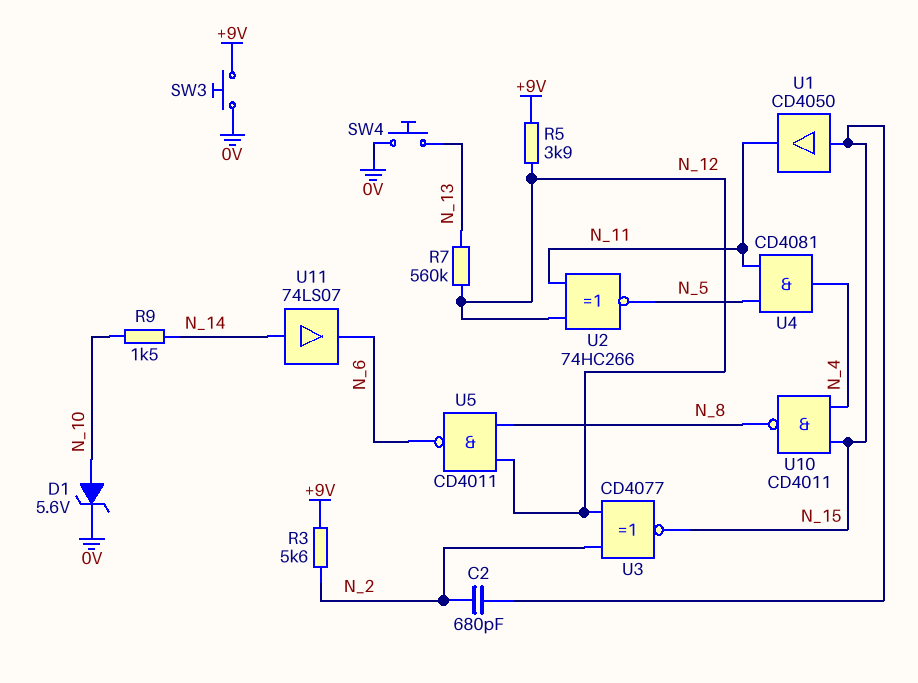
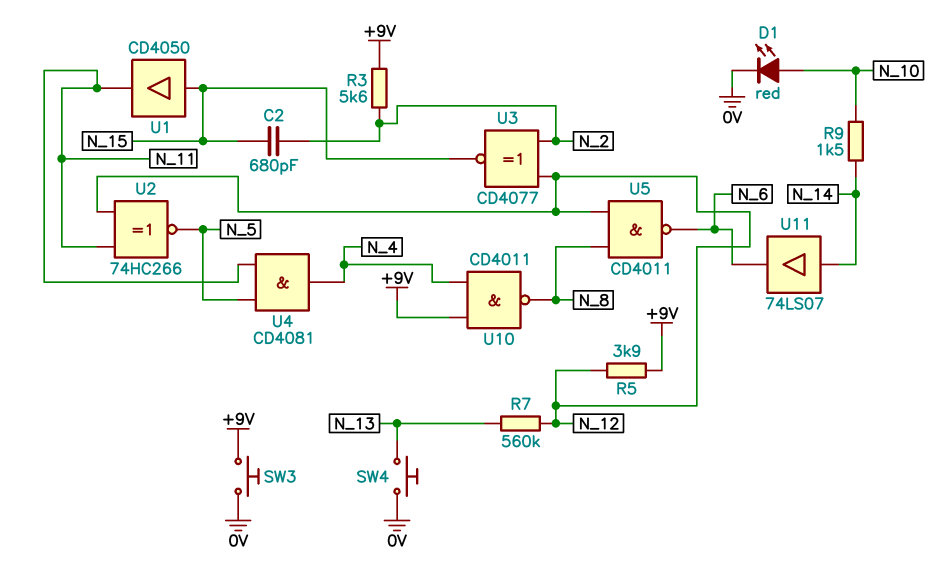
D1: zener 5.6V (A N_10, K 0V) -> LED red (A N_10, K 0V)
U10: NAND CD4011 (in N_4, in N_15, out N_8) -> NAND CD4011 (in +9V, in N_4, out N_8)

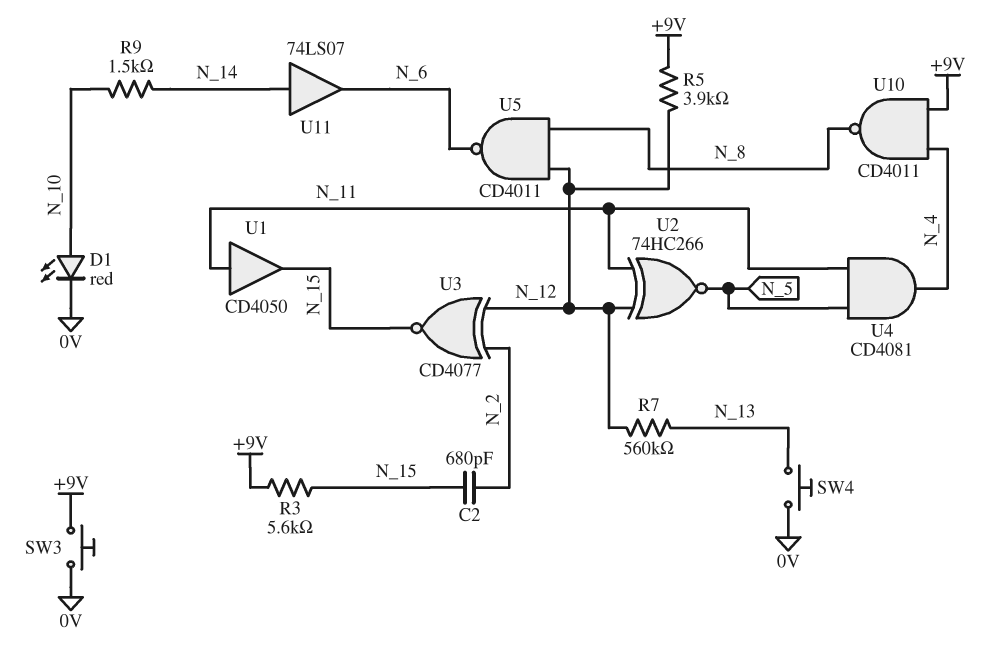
R3: 5.6k (+9V, N_2) -> 5.6k (+9V, N_15)
U1: buffer CD4050 (in N_15, out N_11) -> buffer CD4050 (in N_11, out N_15)

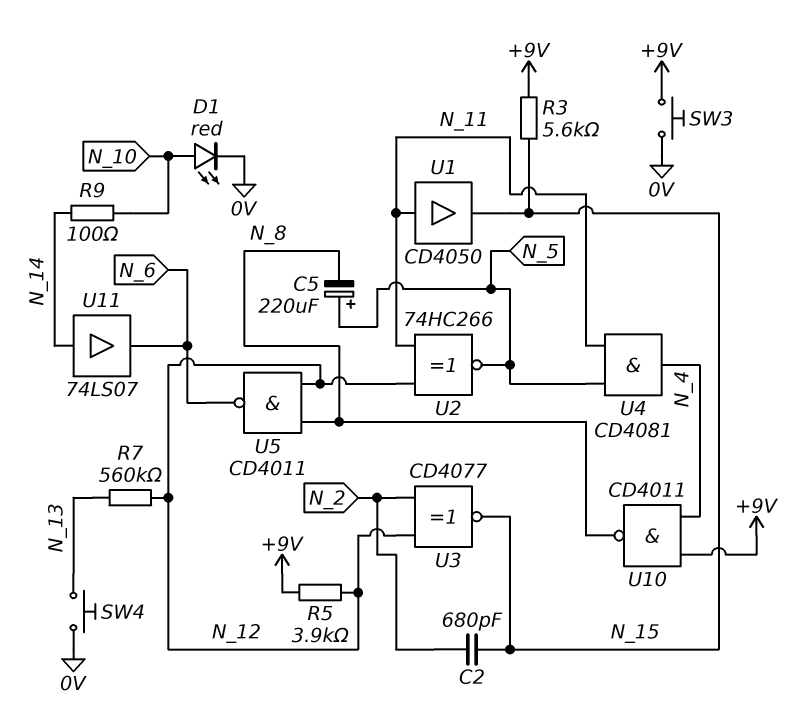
C5: none -> 220uF (plus N_5, minus N_8)
R9: 1.5k (N_10, N_14) -> 100 (N_10, N_14)

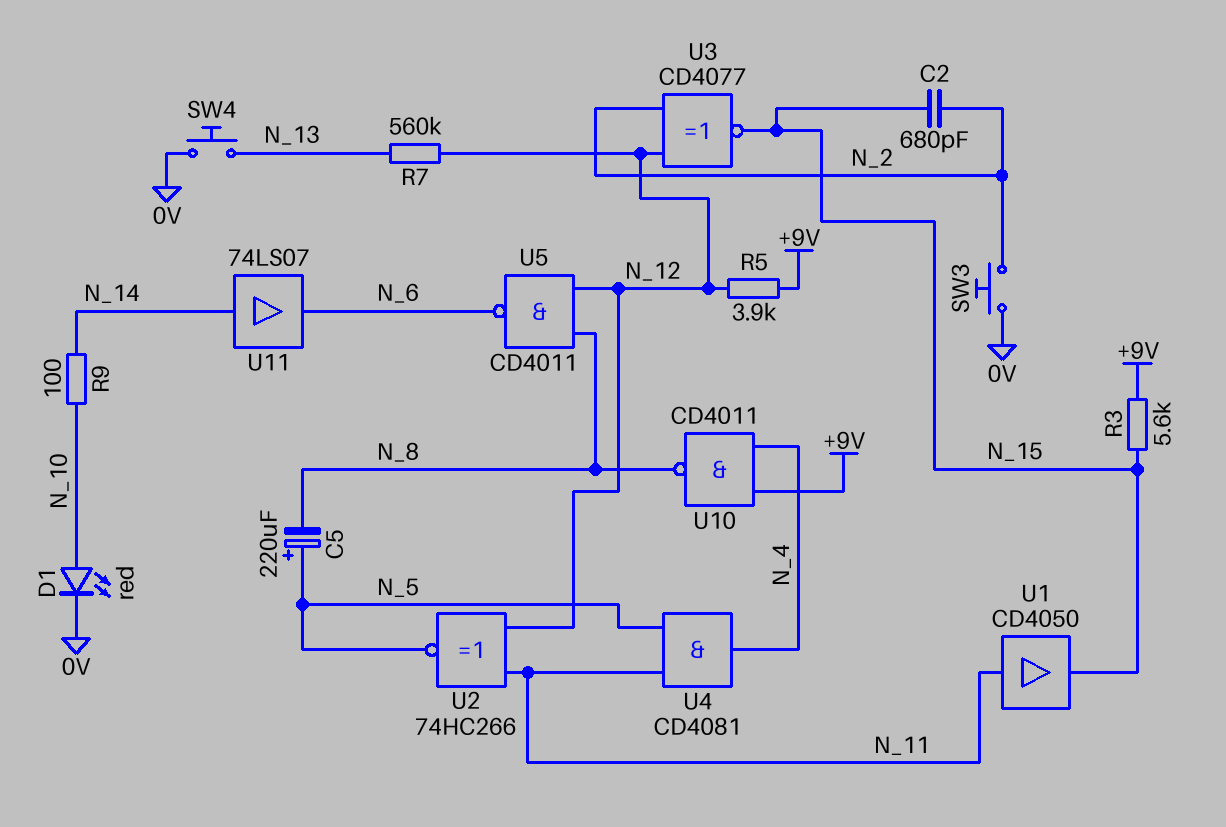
SW3: button (+9V, 0V) -> button (0V, N_2)

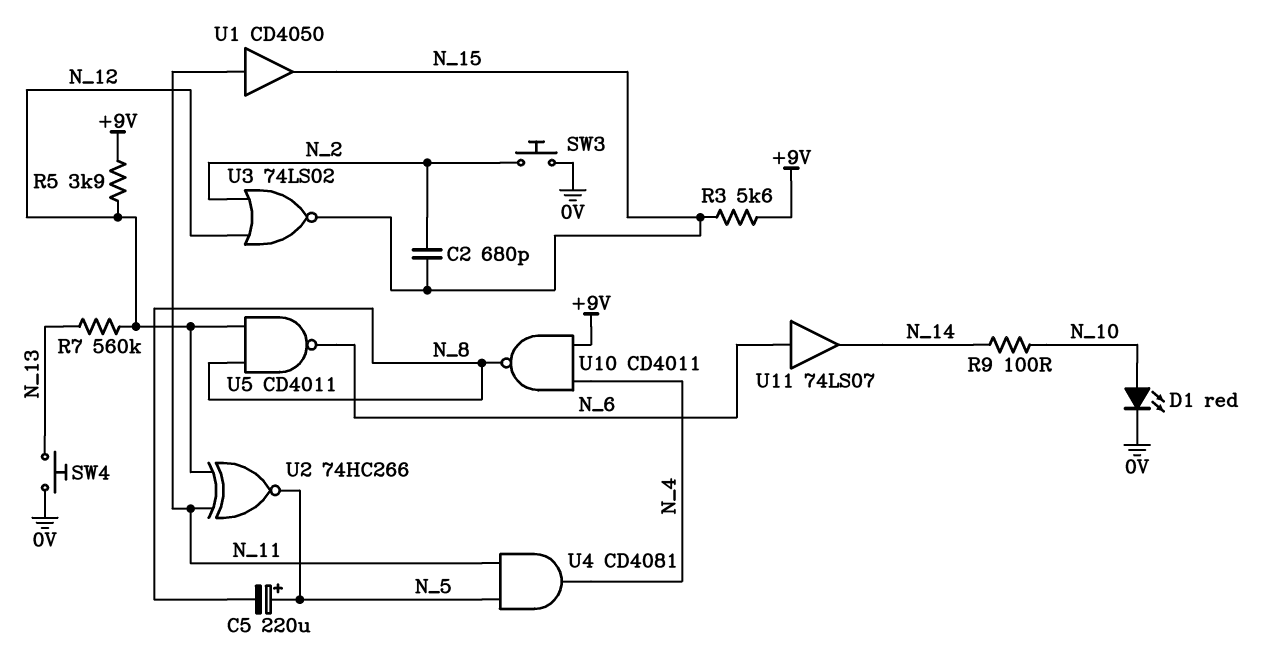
U3: XNOR CD4077 (in N_2, in N_12, out N_15) -> NOR 74LS02 (in N_2, in N_12, out N_15)
U11: buffer 74LS07 (in N_14, out N_6) -> buffer 74LS07 (in N_6, out N_14)

